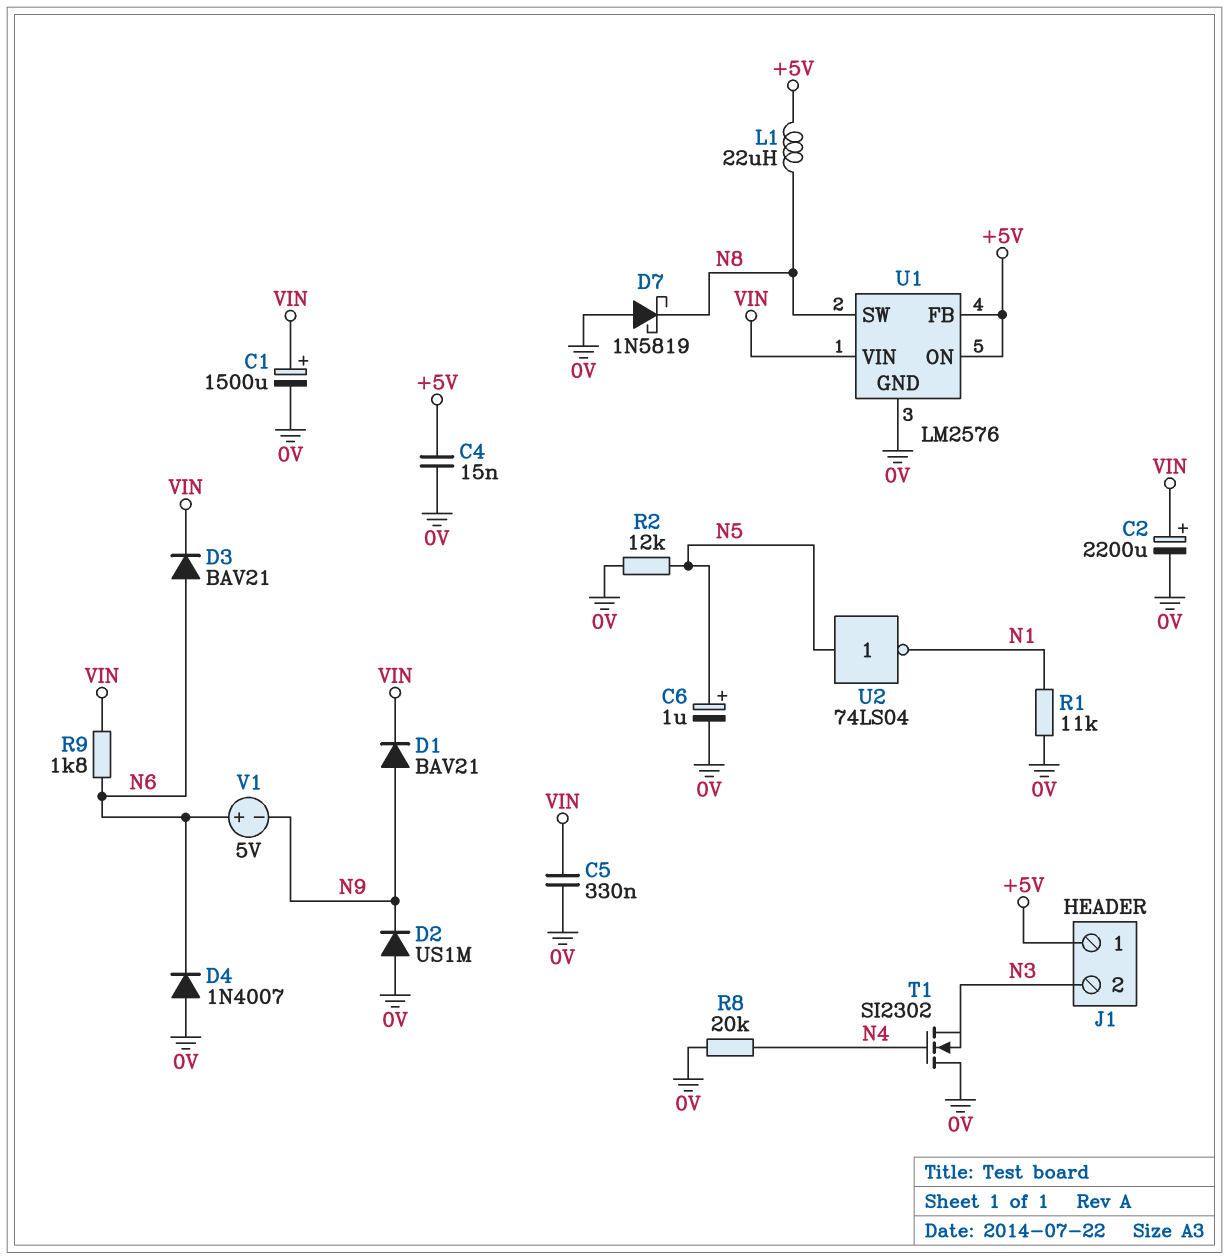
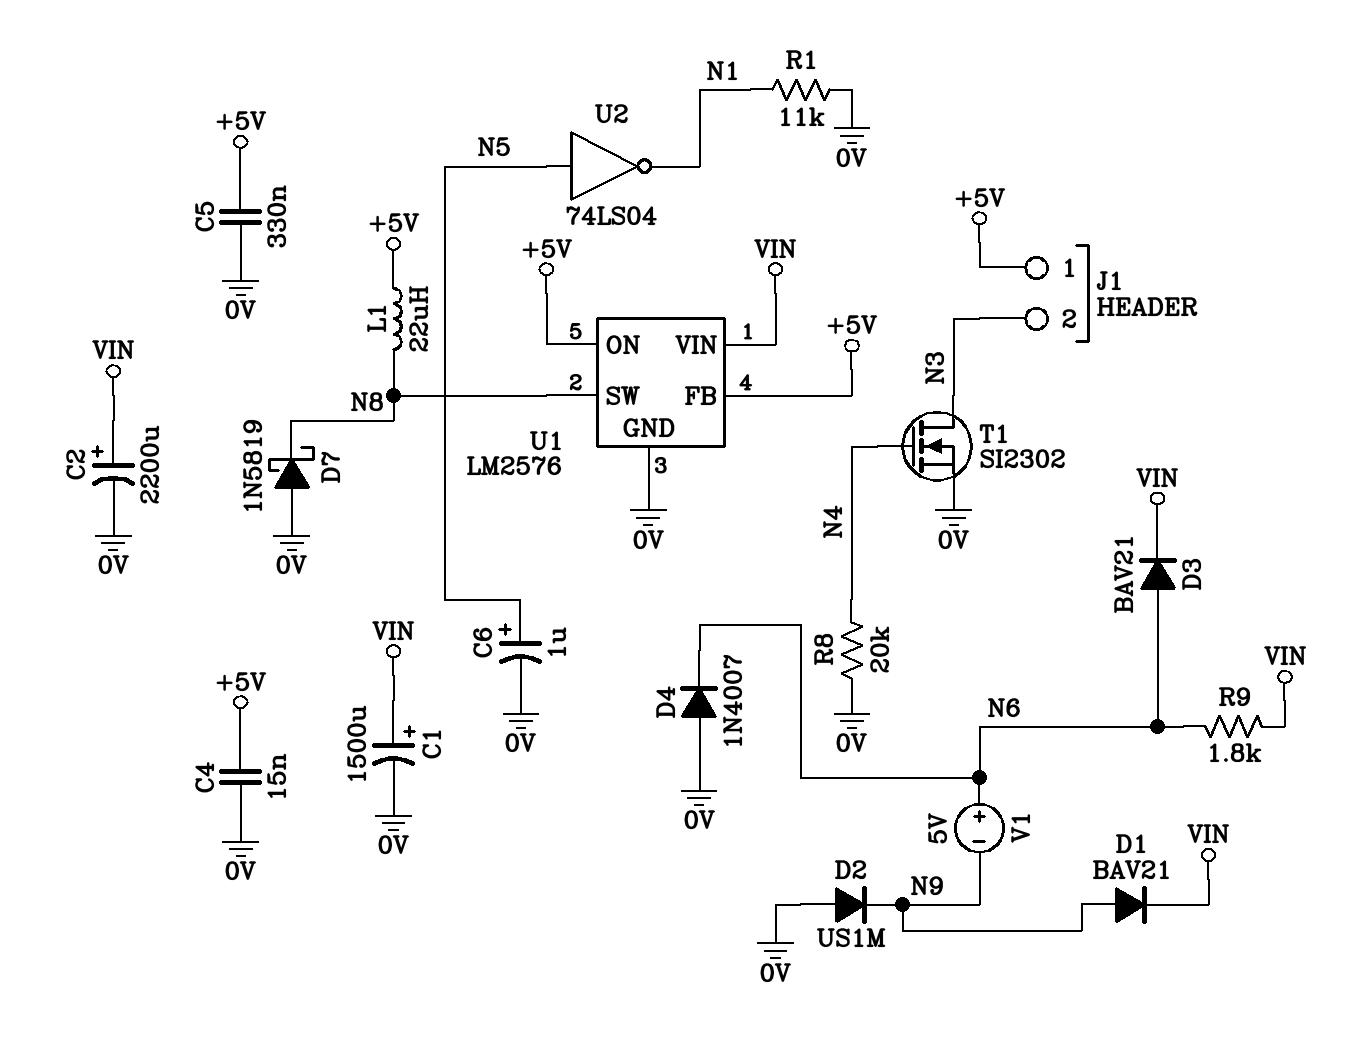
C5: 330nF (0V, VIN) -> 330nF (+5V, 0V)
R2: 12k (0V, N5) -> none
T1: NMOS SI2302 (G N4, D 0V, S N3) -> NMOS SI2302 (G N4, D N3, S 0V)

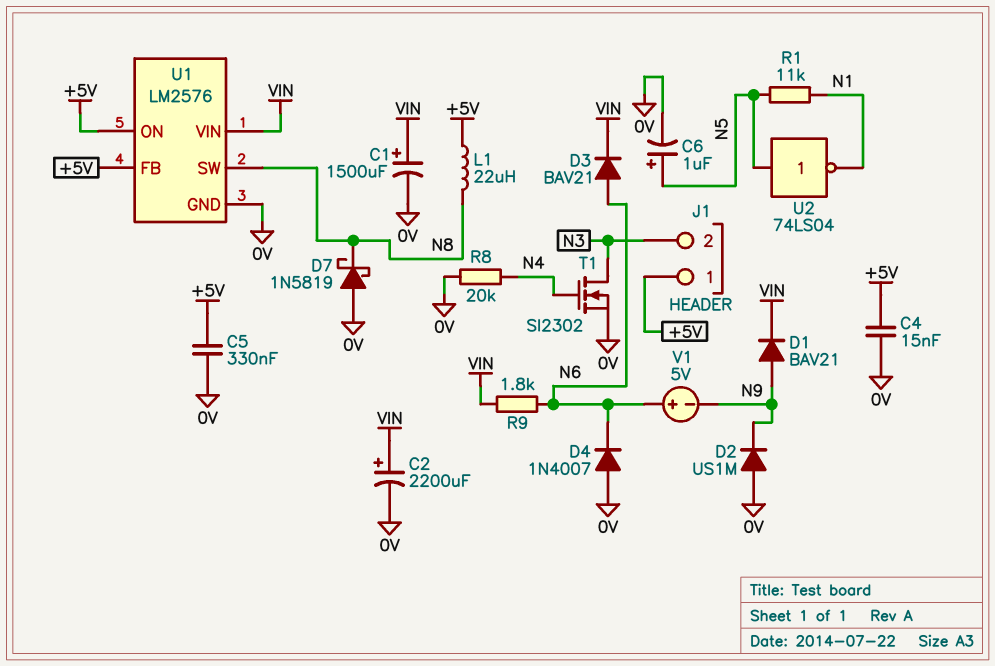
R1: 11k (0V, N1) -> 11k (N1, N5)

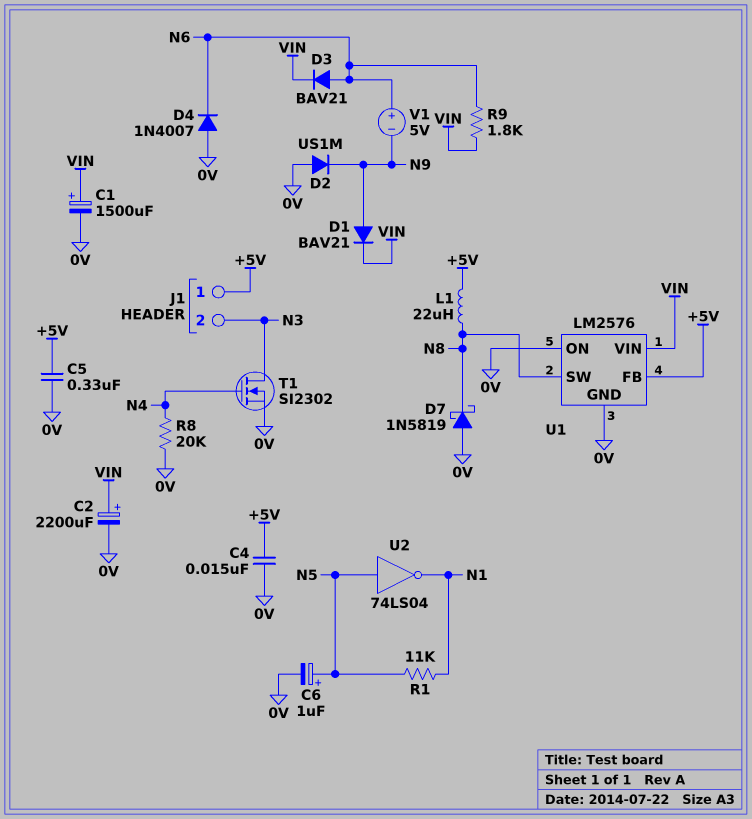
U1 pin ON: +5V -> 0V

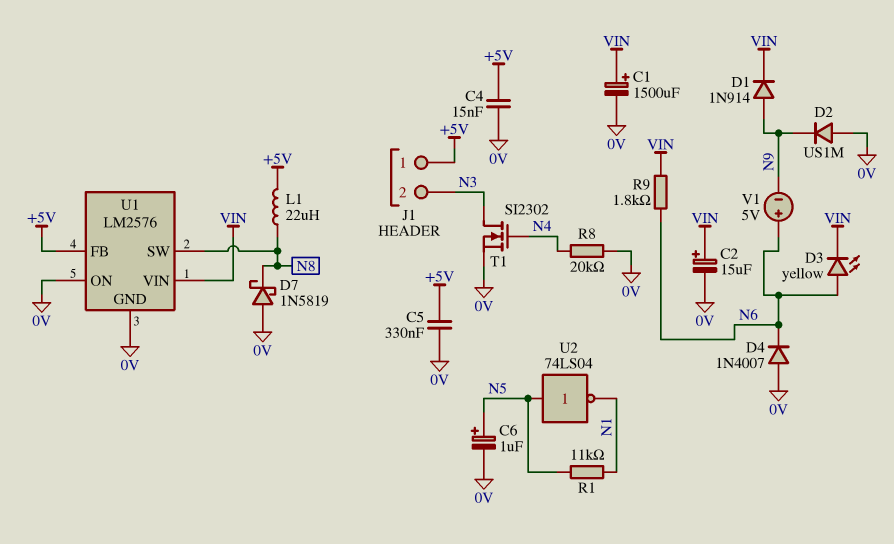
C2: 2200uF (plus VIN, minus 0V) -> 15uF (plus VIN, minus 0V)
D1: diode BAV21 (A N9, K VIN) -> diode 1N914 (A N9, K VIN)
D3: diode BAV21 (A N6, K VIN) -> LED yellow (A N6, K VIN)

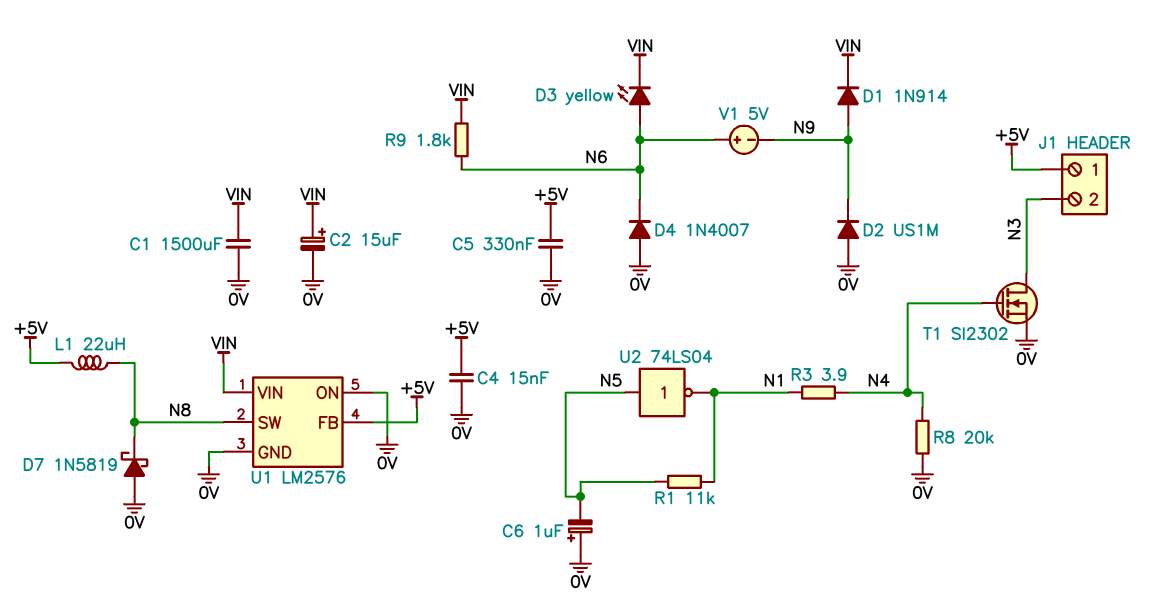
C1: 1500uF (plus VIN, minus 0V) -> 1500uF (0V, VIN)
C6: 1uF (plus N5, minus 0V) -> 1uF (plus 0V, minus N5)
R3: none -> 3.9 (N1, N4)

